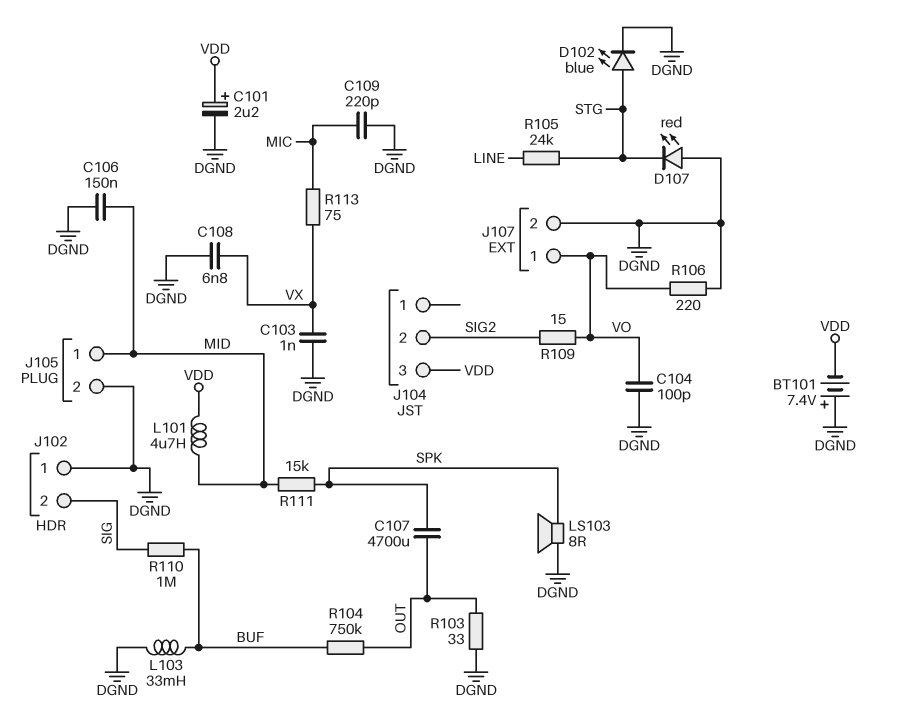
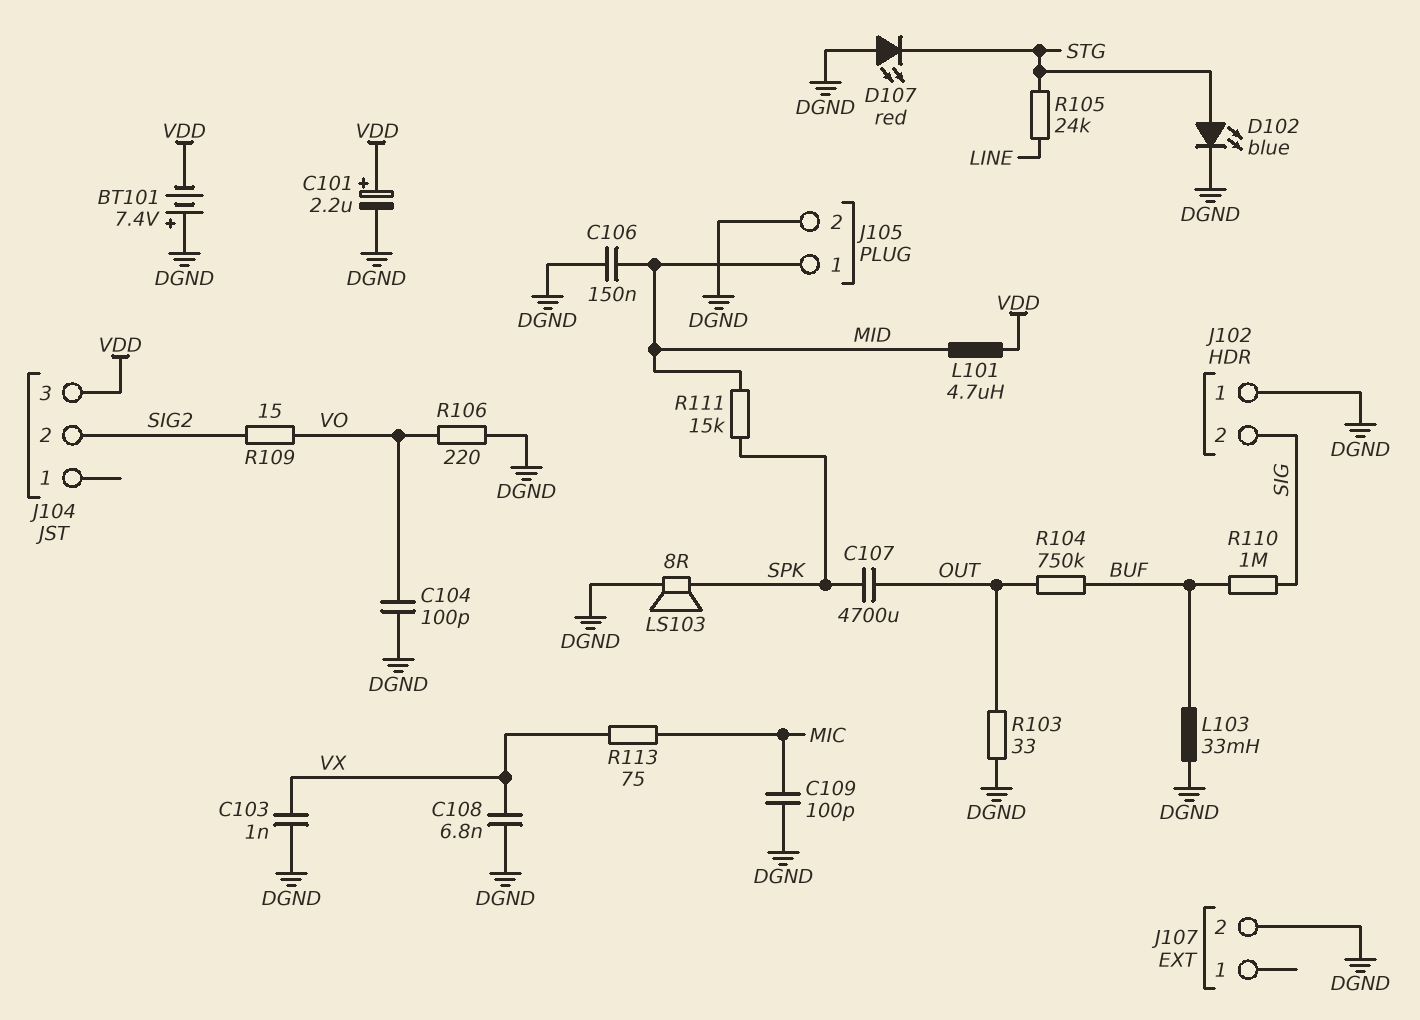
C109: 220pF (DGND, MIC) -> 100pF (DGND, MIC)
J107 pin 1: VO -> none

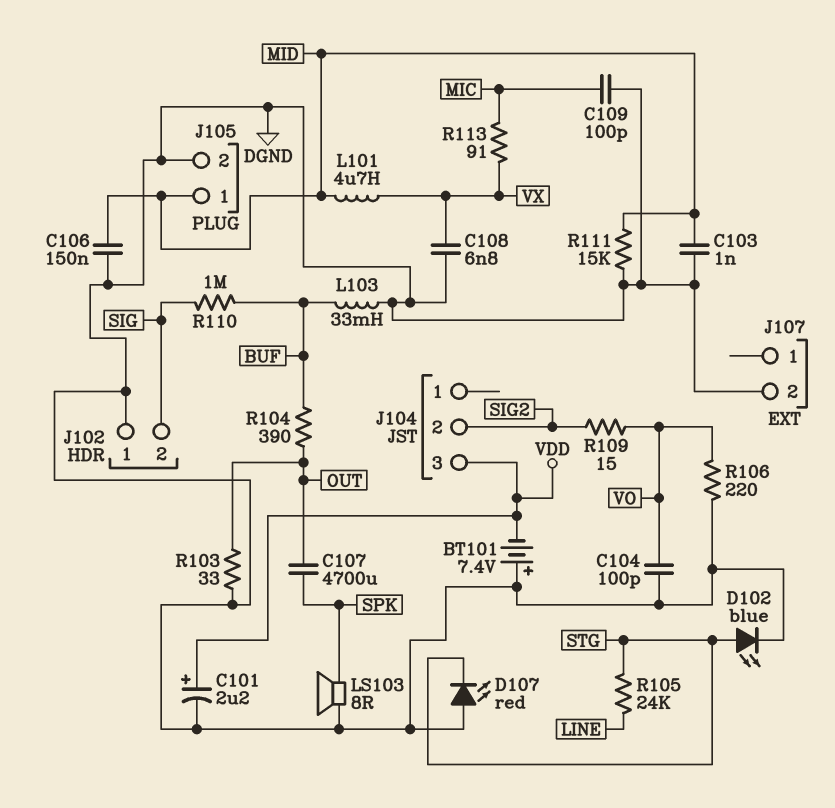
C103: 1nF (DGND, VX) -> 1nF (DGND, MID)
L101: 4.7uH (MID, VDD) -> 4.7uH (MID, VX)
R104: 750k (BUF, OUT) -> 390 (BUF, OUT)
R111: 15k (MID, SPK) -> 15k (DGND, MID)
R113: 75 (MIC, VX) -> 91 (MIC, VX)

